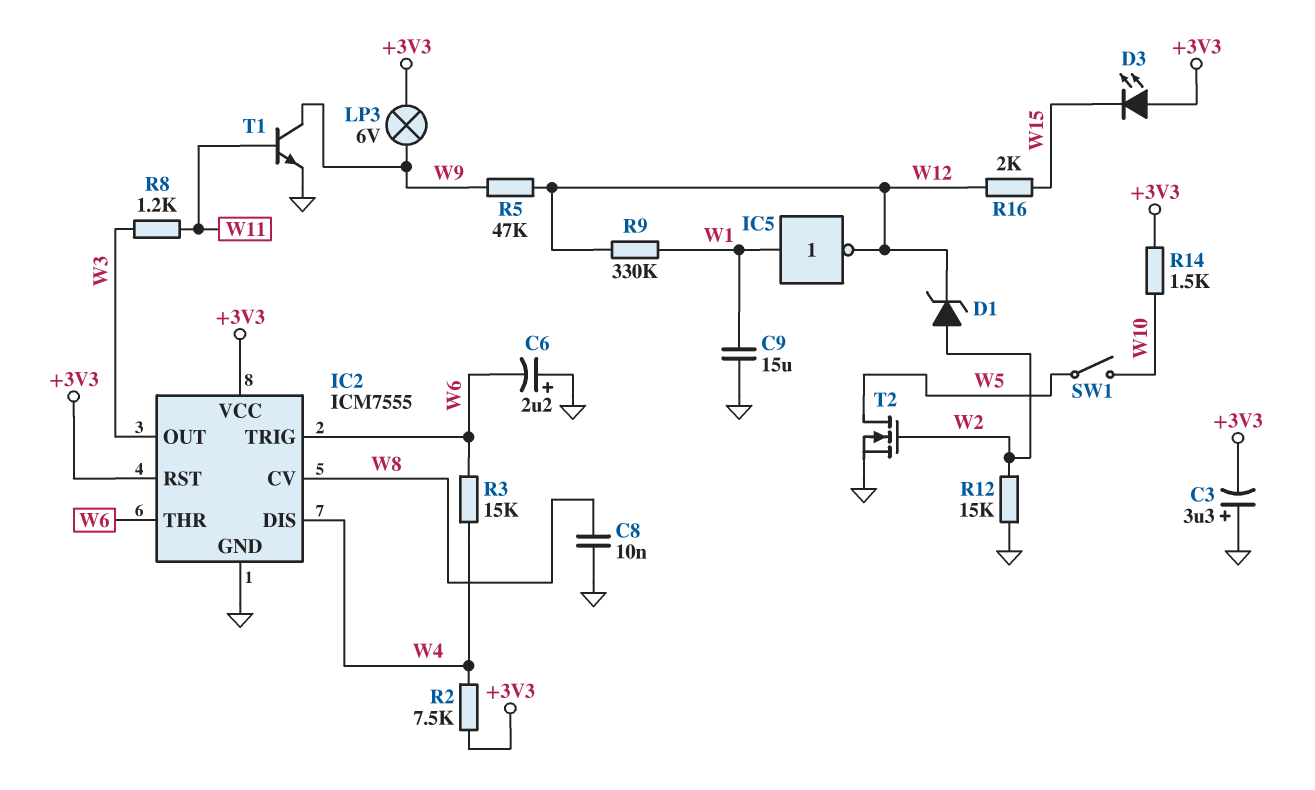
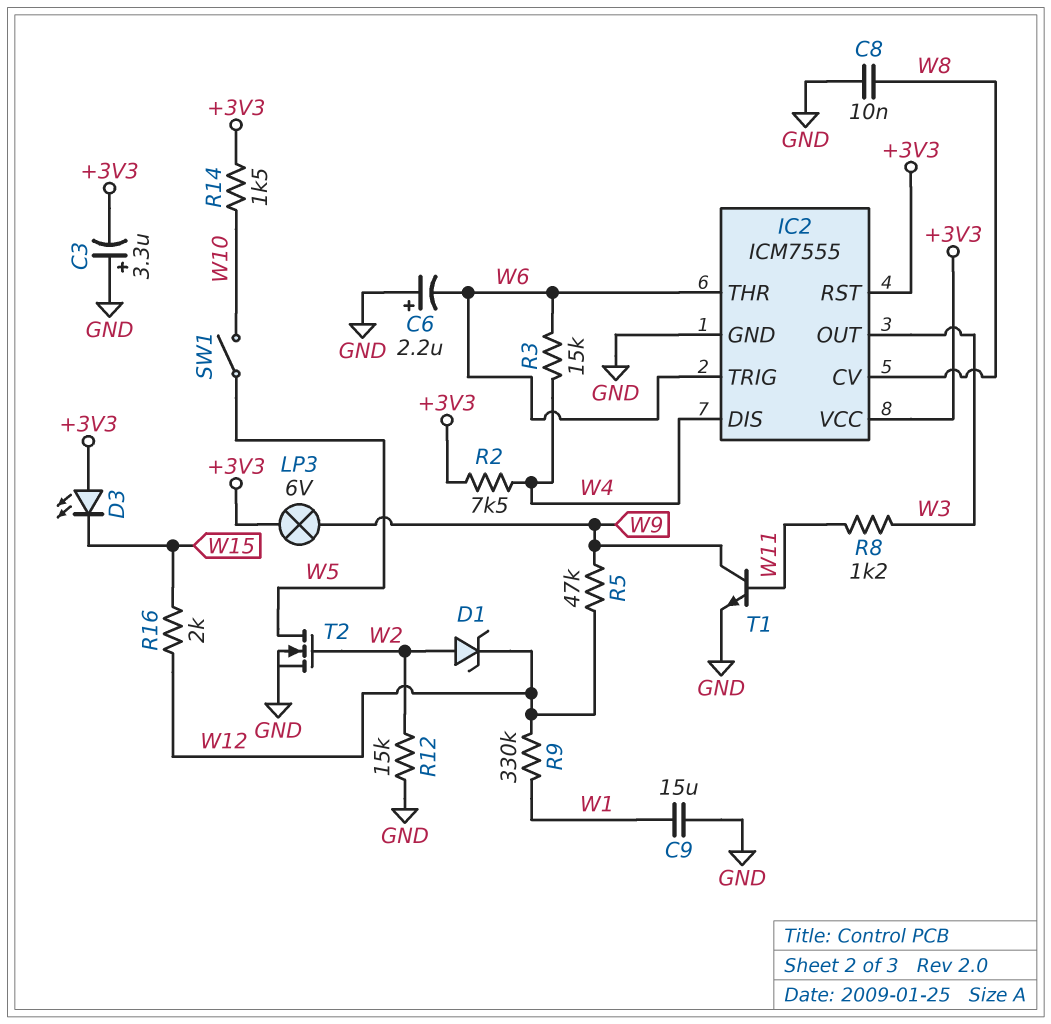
IC5: NOT (in W1, out W12) -> none

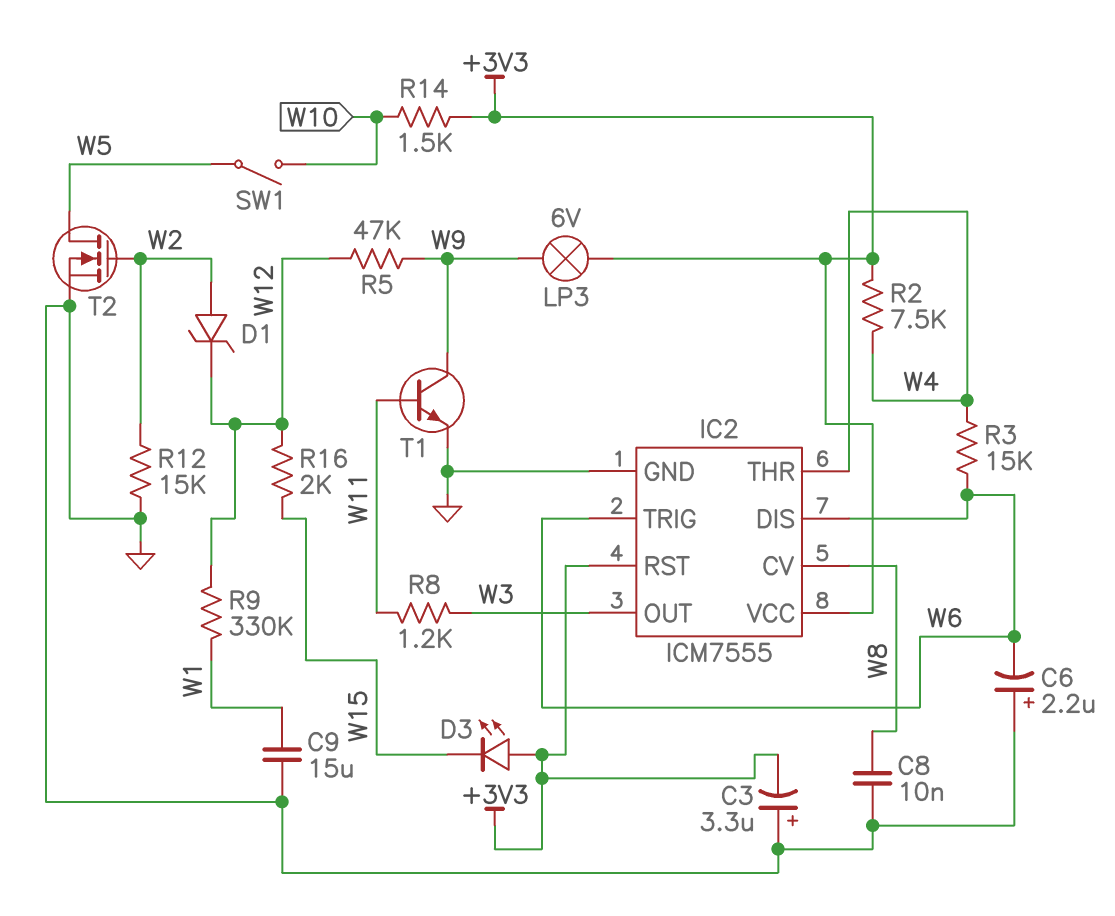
IC2 pin DIS: W4 -> W6
IC2 pin THR: W6 -> W4

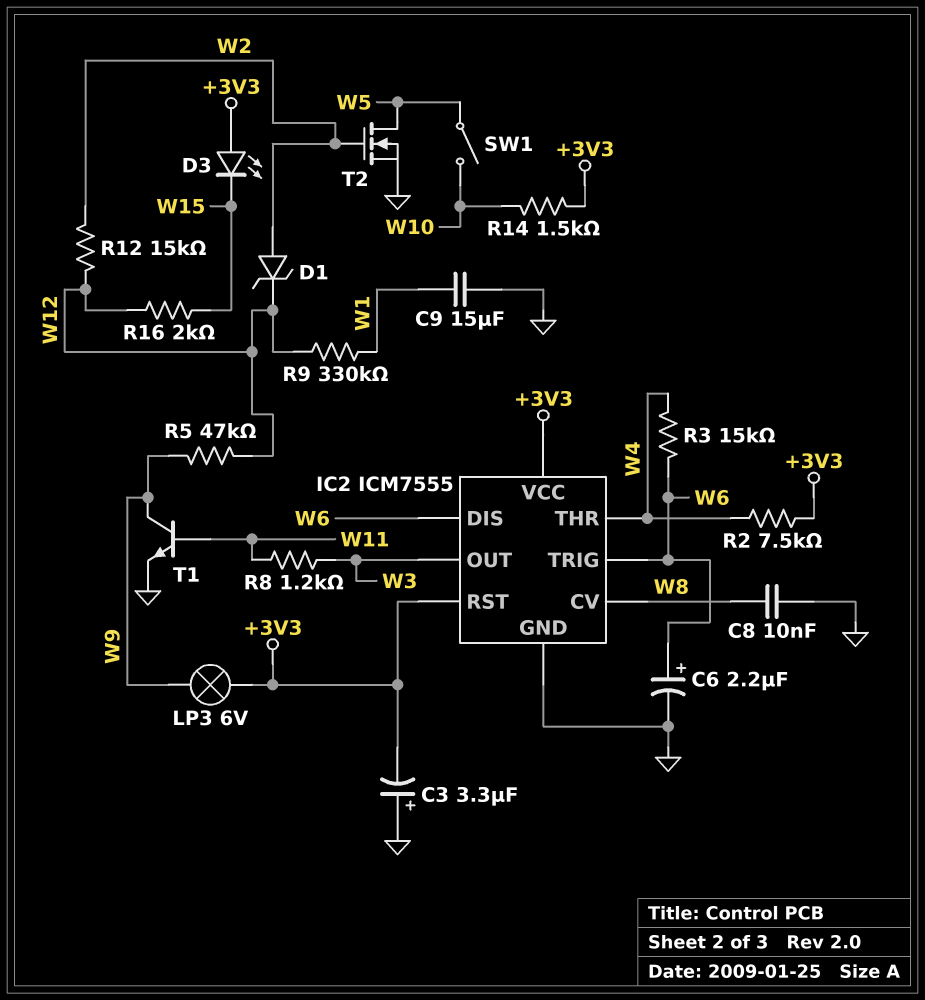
C6: 2.2uF (plus GND, minus W6) -> 2.2uF (plus W6, minus GND)
R12: 15k (GND, W2) -> 15k (W2, W12)

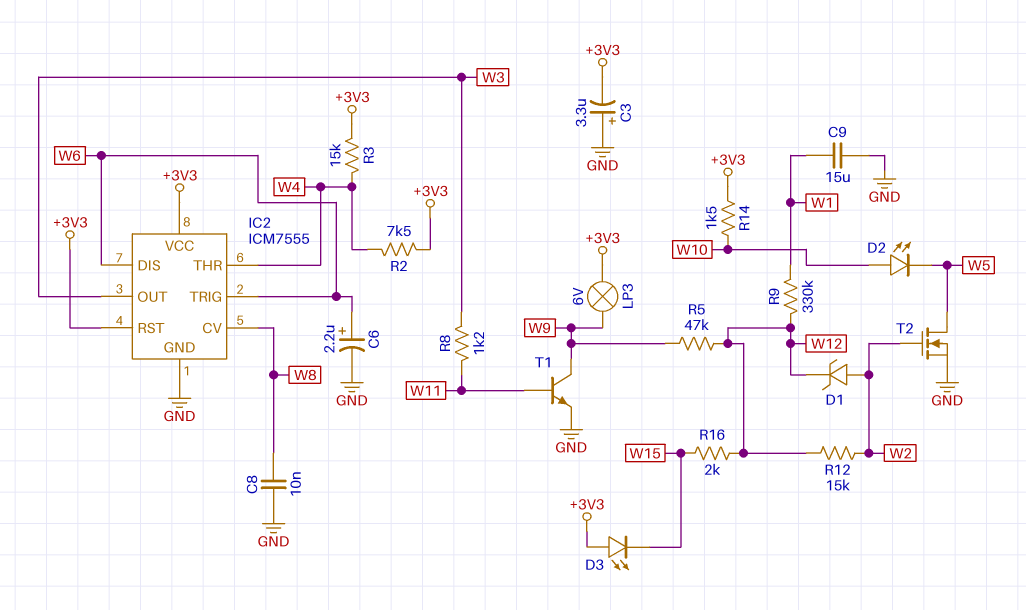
D2: none -> LED (A W10, K W5)
R3: 15k (W4, W6) -> 15k (+3V3, W4)
SW1: switch (W5, W10) -> none

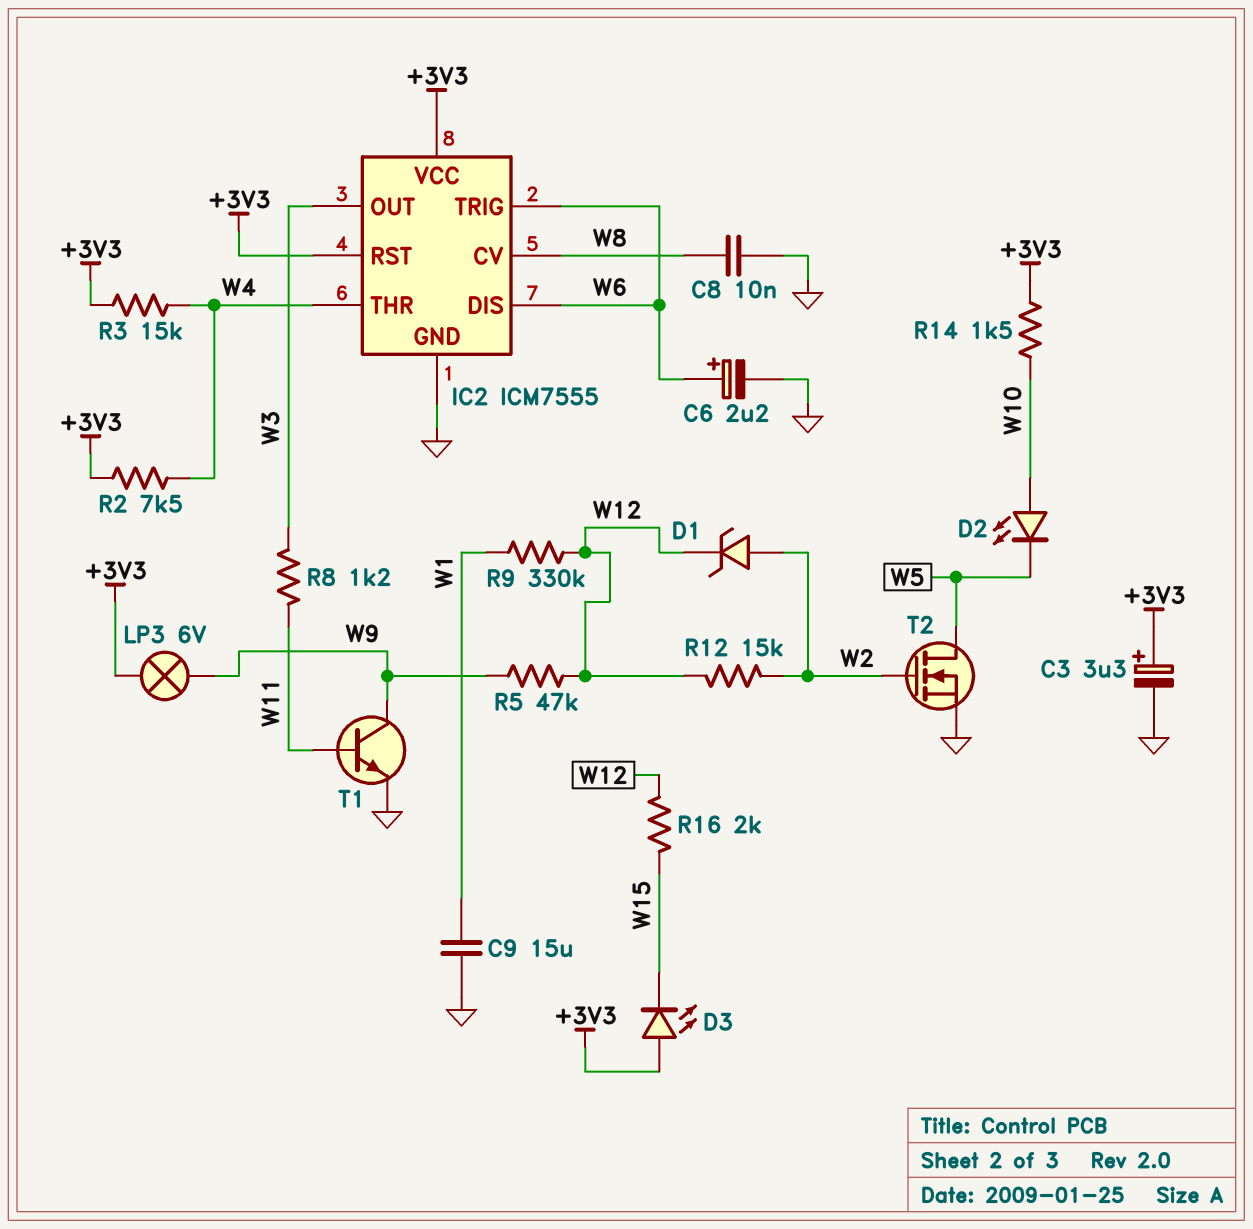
C3: 3.3uF (plus GND, minus +3V3) -> 3.3uF (plus +3V3, minus GND)

